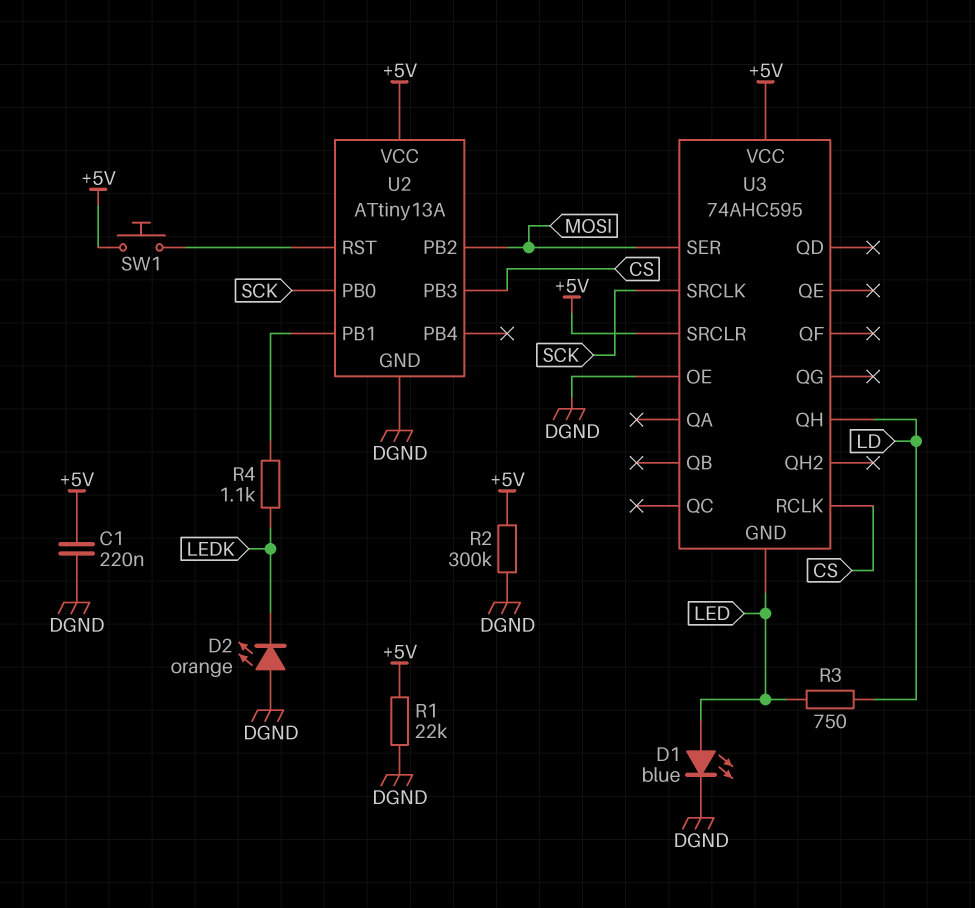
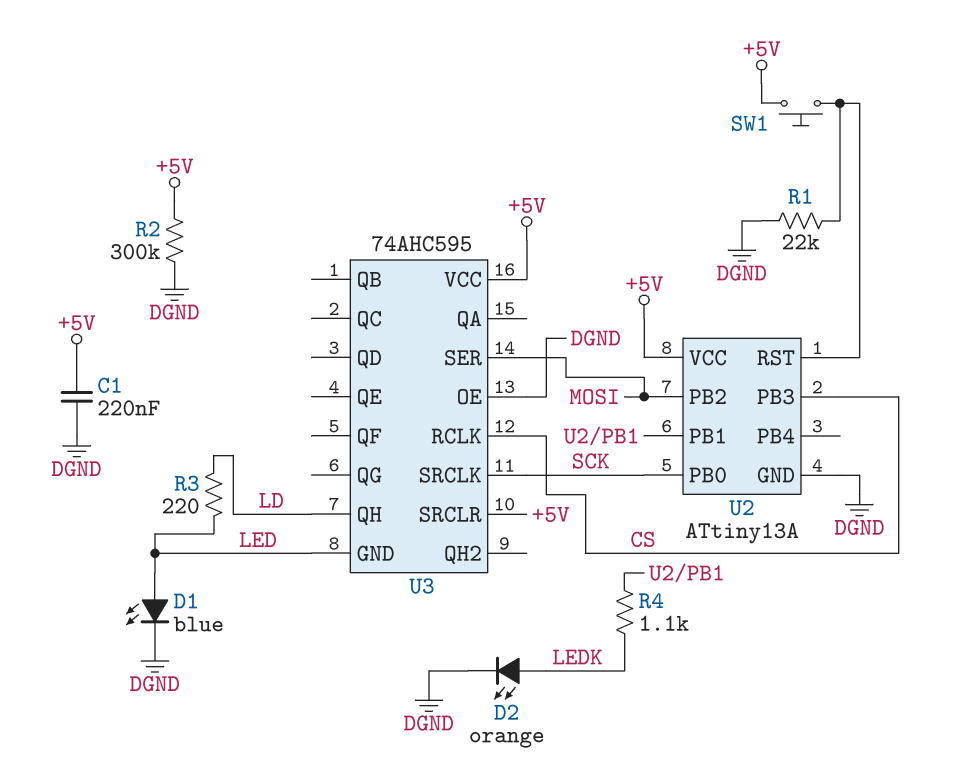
D2: LED orange (A DGND, K LEDK) -> LED orange (A LEDK, K DGND)
R1: 22k (+5V, DGND) -> 22k (DGND, U2/RST)
R3: 750 (LD, LED) -> 220 (LD, LED)

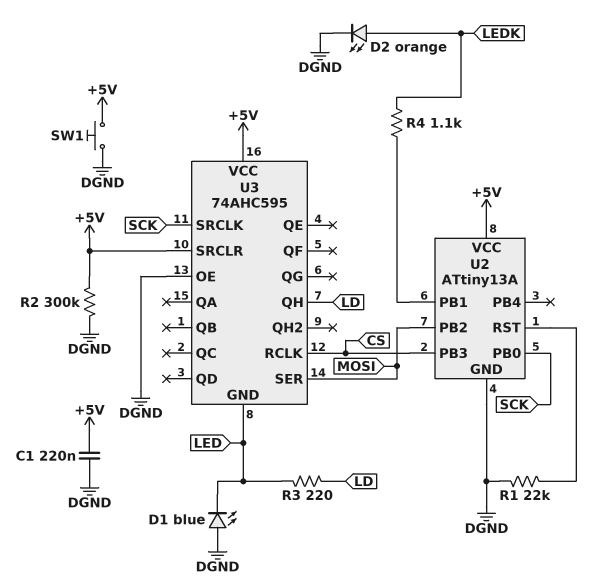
D1: LED blue (A LED, K DGND) -> LED blue (A DGND, K LED)
SW1: button (+5V, U2/RST) -> button (+5V, DGND)

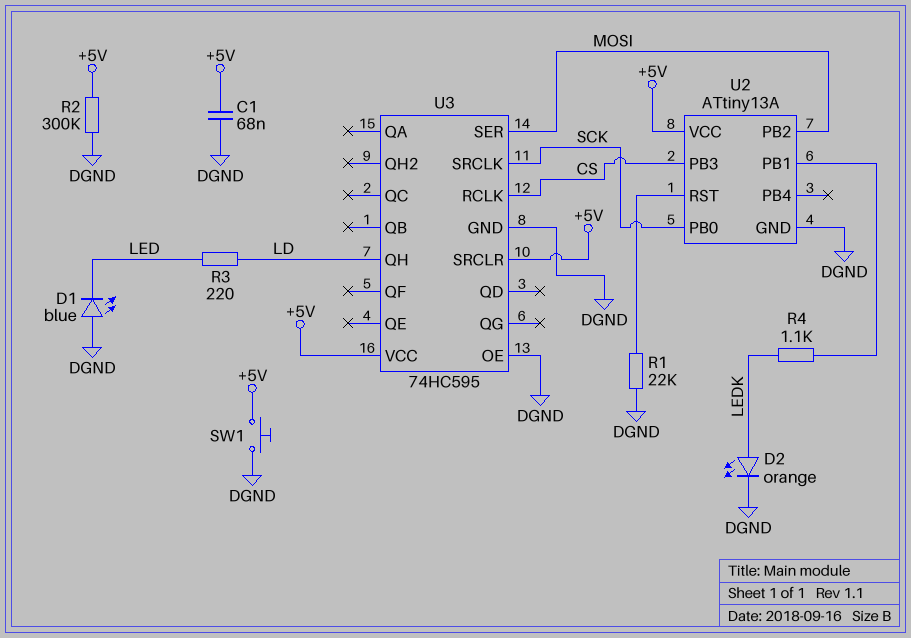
C1: 220nF (+5V, DGND) -> 68nF (+5V, DGND)
U3: 74AHC595 -> 74HC595
U3 pin GND: LED -> DGND

